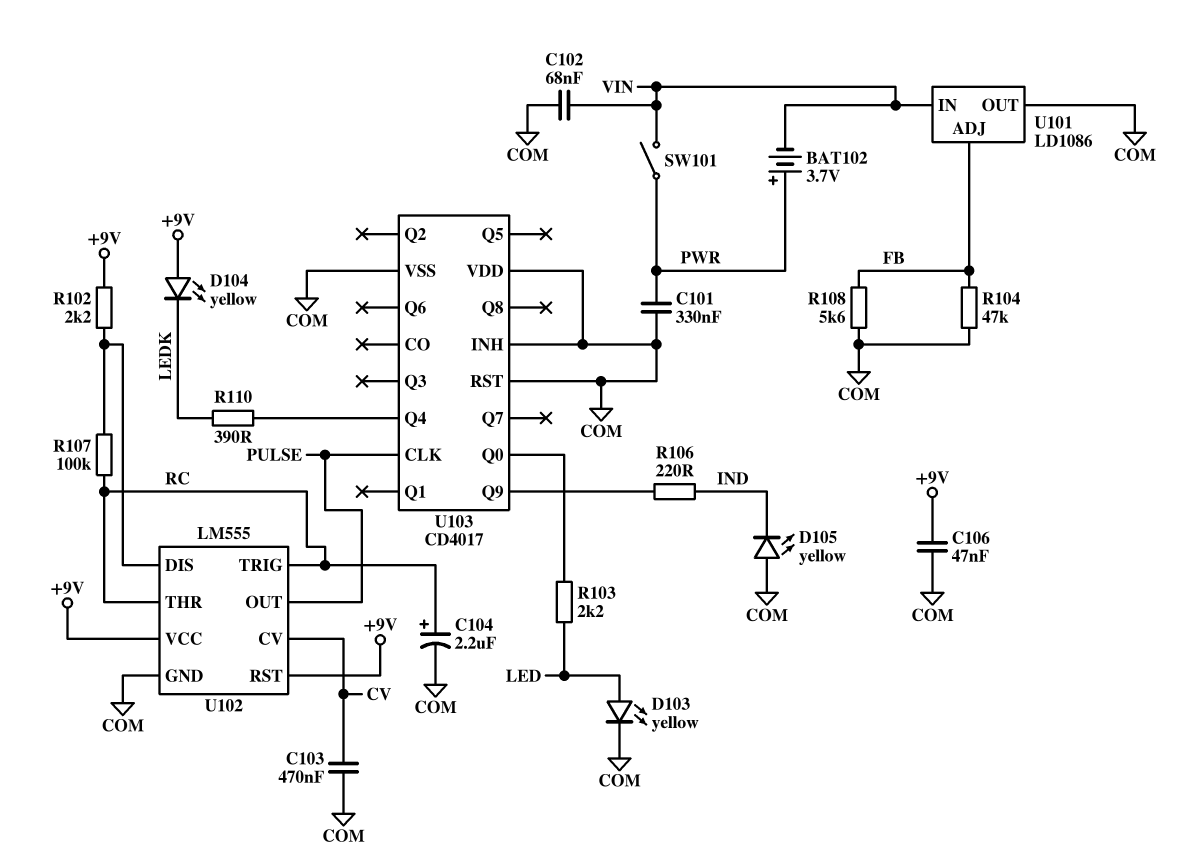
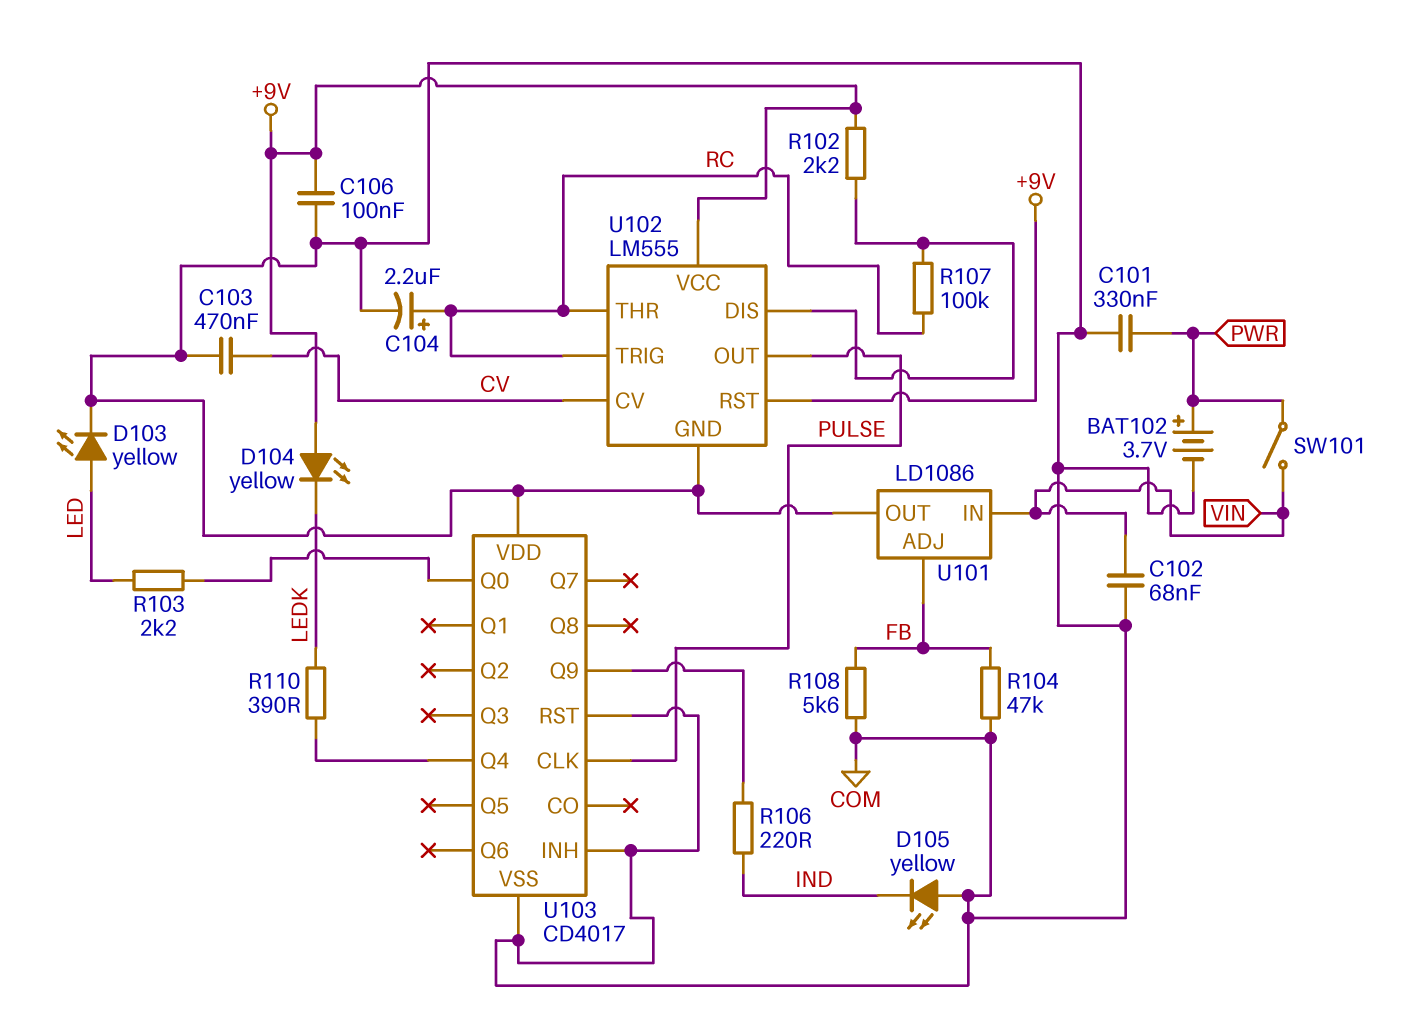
BAT102: 3.7V (plus PWR, minus VIN) -> 3.7V (plus PWR, minus COM)
C106: 47nF (+9V, COM) -> 100nF (+9V, COM)

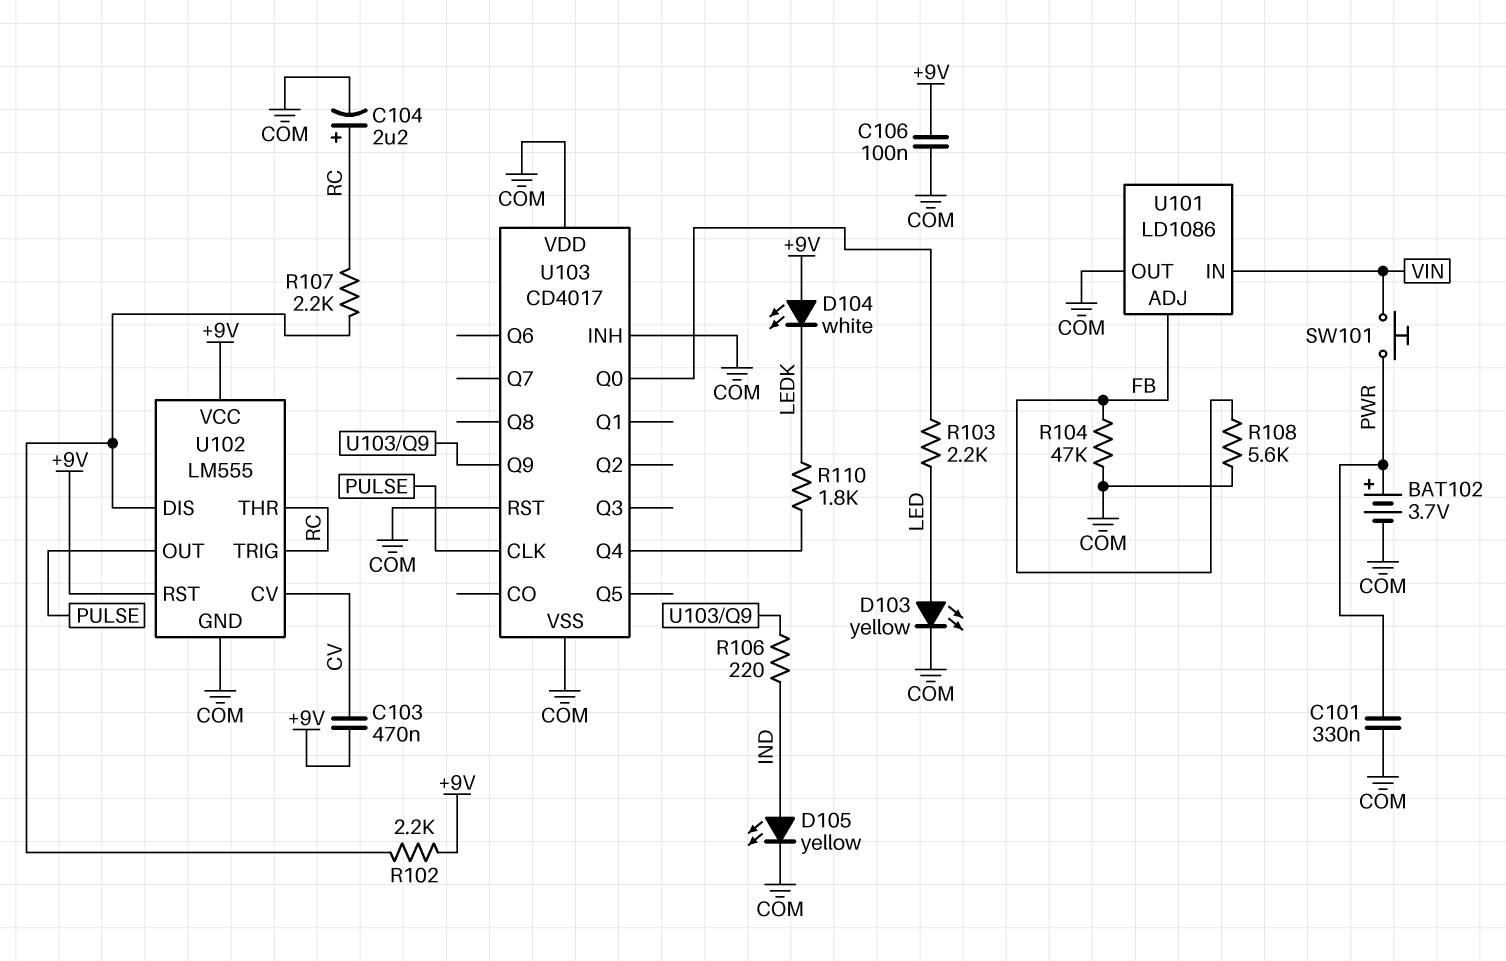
C102: 68nF (COM, VIN) -> none
C103: 470nF (COM, CV) -> 470nF (+9V, CV)
D104: LED yellow (A +9V, K LEDK) -> LED white (A +9V, K LEDK)
D105: LED yellow (A COM, K IND) -> LED yellow (A IND, K COM)
R107: 100k (RC, U102/DIS) -> 2.2k (RC, U102/DIS)
R110: 390 (LEDK, U103/Q4) -> 1.8k (LEDK, U103/Q4)
SW101: switch (PWR, VIN) -> button (PWR, VIN)

